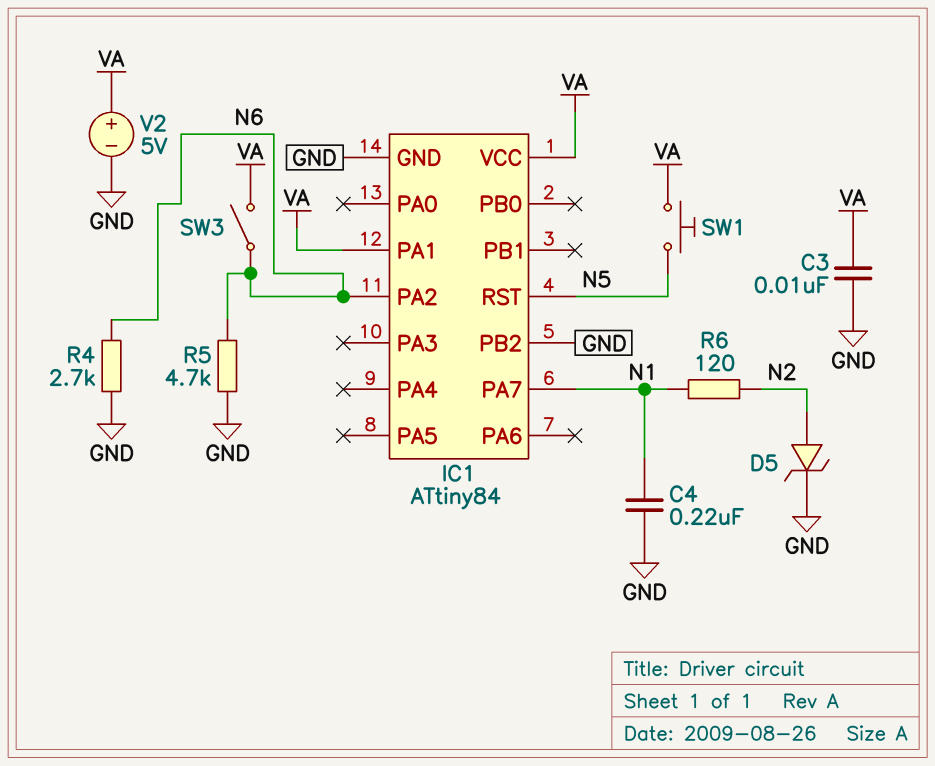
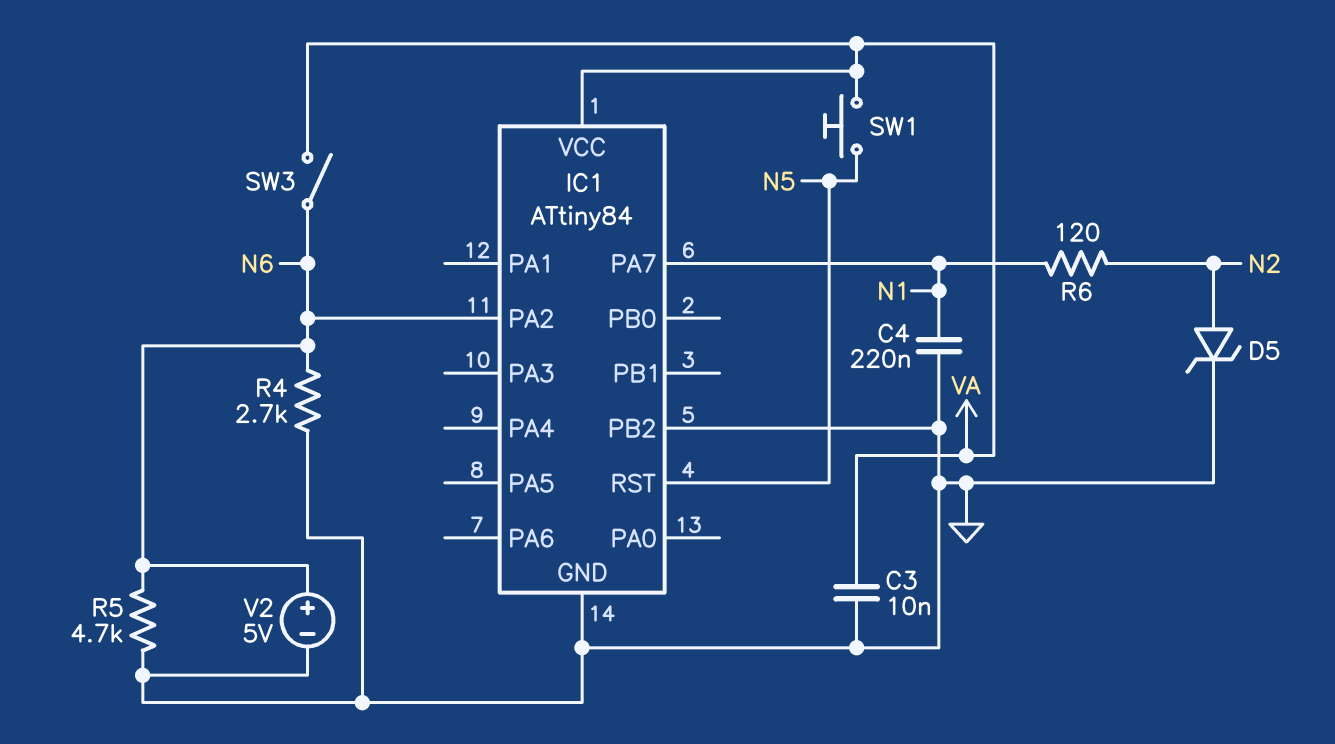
IC1 pin PA1: VA -> none
V2: 5V (plus VA, minus GND) -> 5V (plus N6, minus GND)

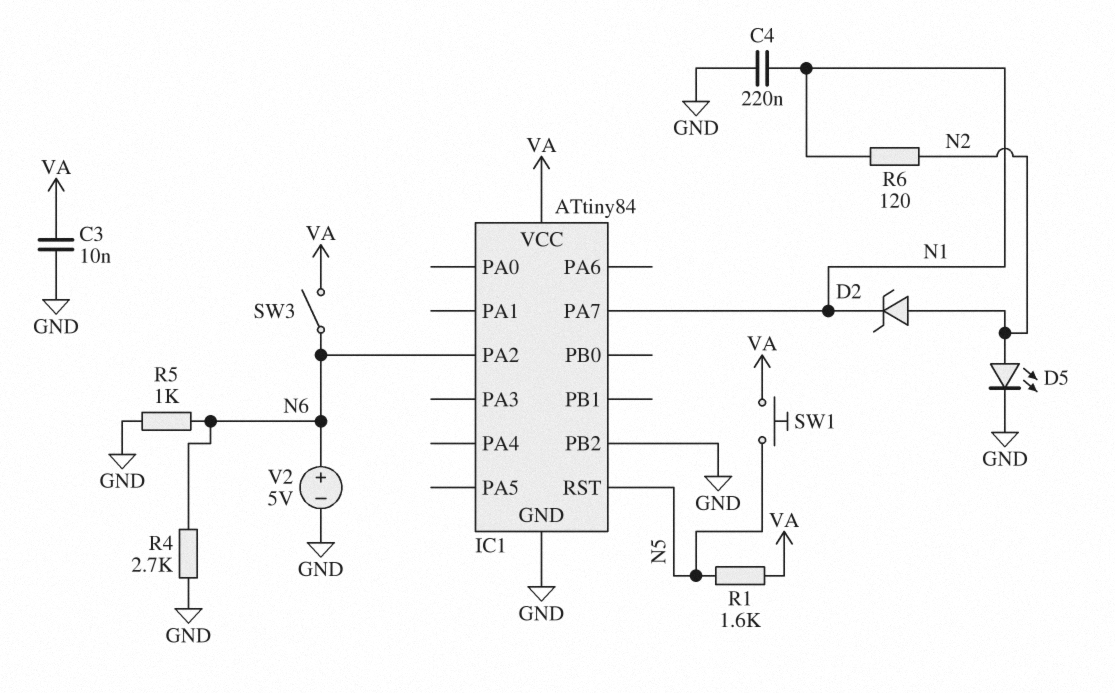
D2: none -> zener (A N2, K N1)
D5: zener (A N2, K GND) -> LED (A N2, K GND)
R1: none -> 1.6k (N5, VA)
R5: 4.7k (GND, N6) -> 1k (GND, N6)

